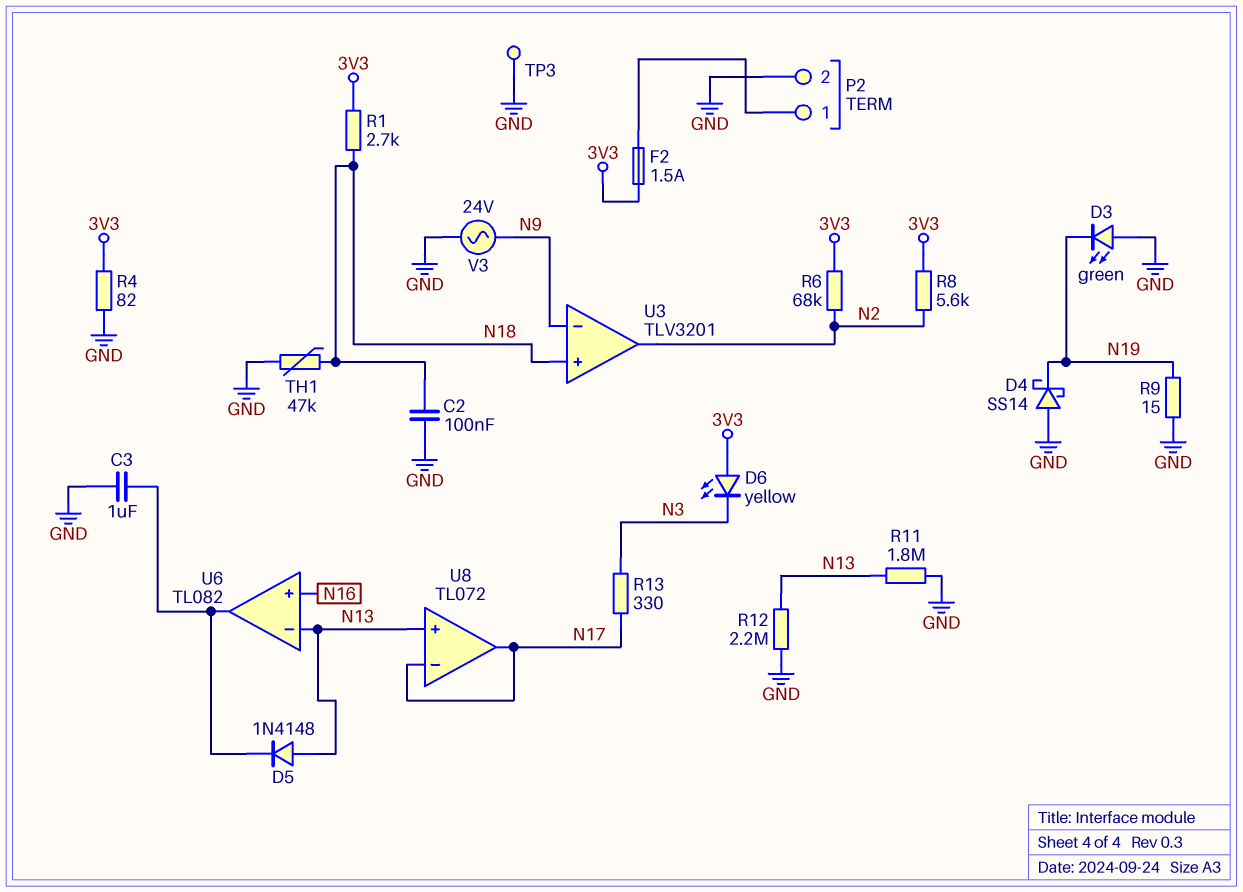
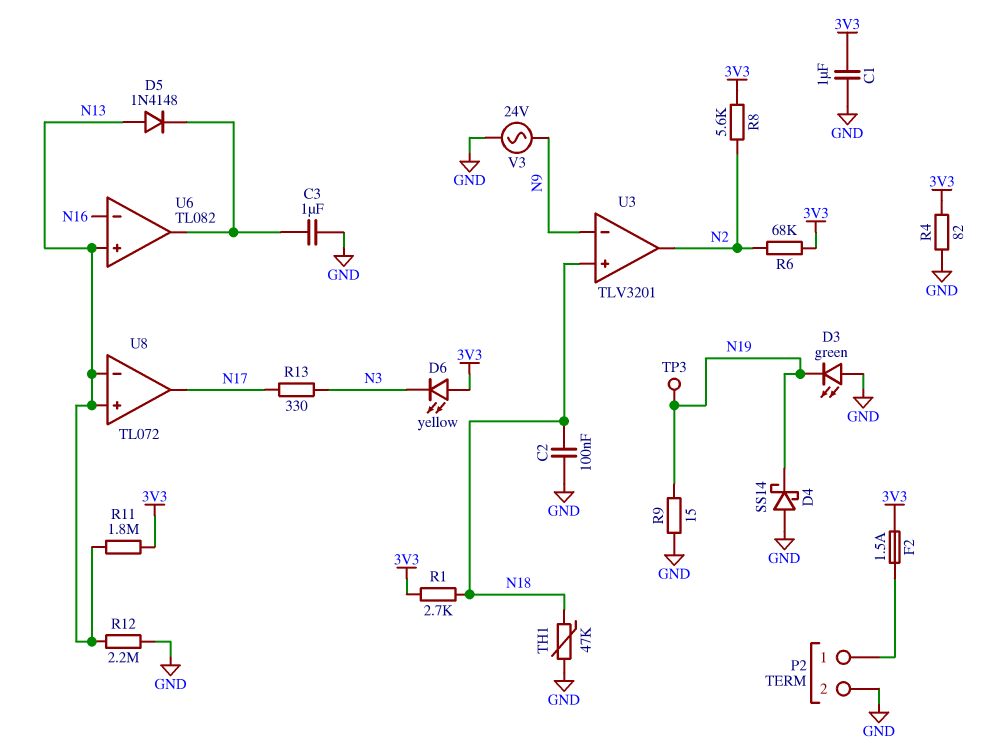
C1: none -> 1uF (3V3, GND)
R11: 1.8M (GND, N13) -> 1.8M (3V3, N13)
TP3: test point (GND) -> test point (N19)
U6 pin in+: N16 -> N13
U6 pin in-: N13 -> N16
U8 pin in-: N17 -> N13

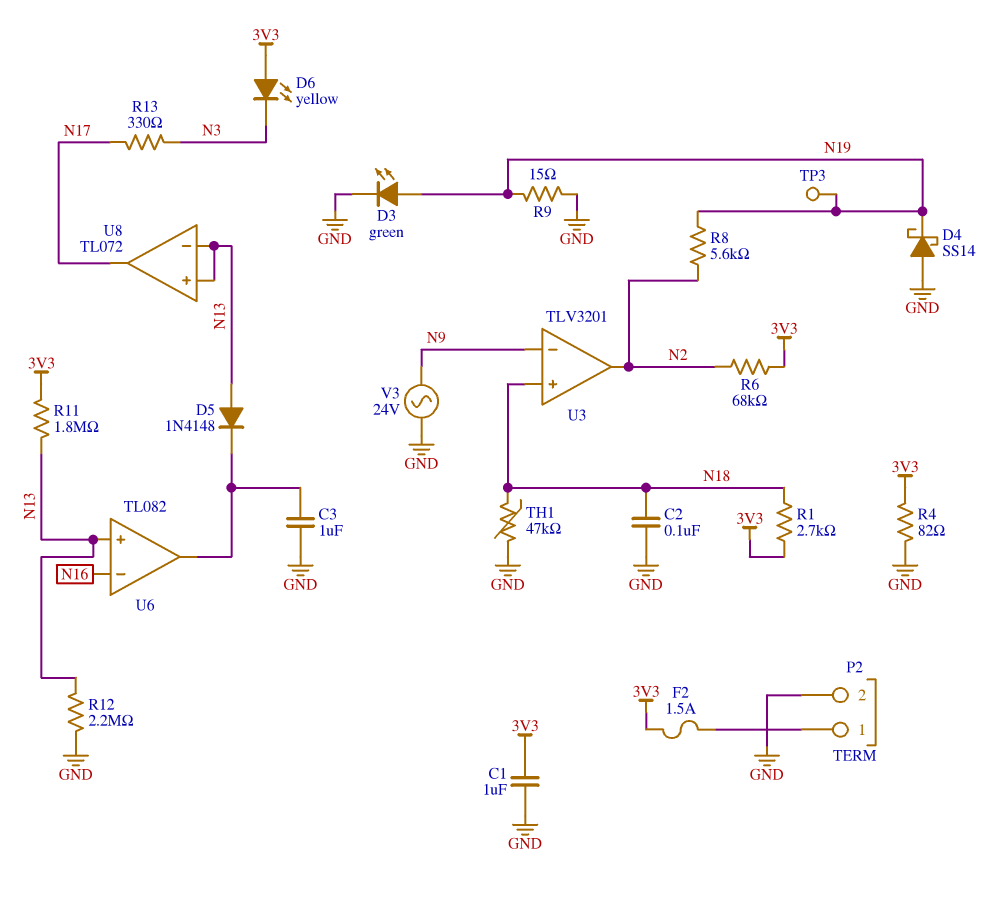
D3: LED green (A GND, K N19) -> LED green (A N19, K GND)
R8: 5.6k (3V3, N2) -> 5.6k (N2, N19)

